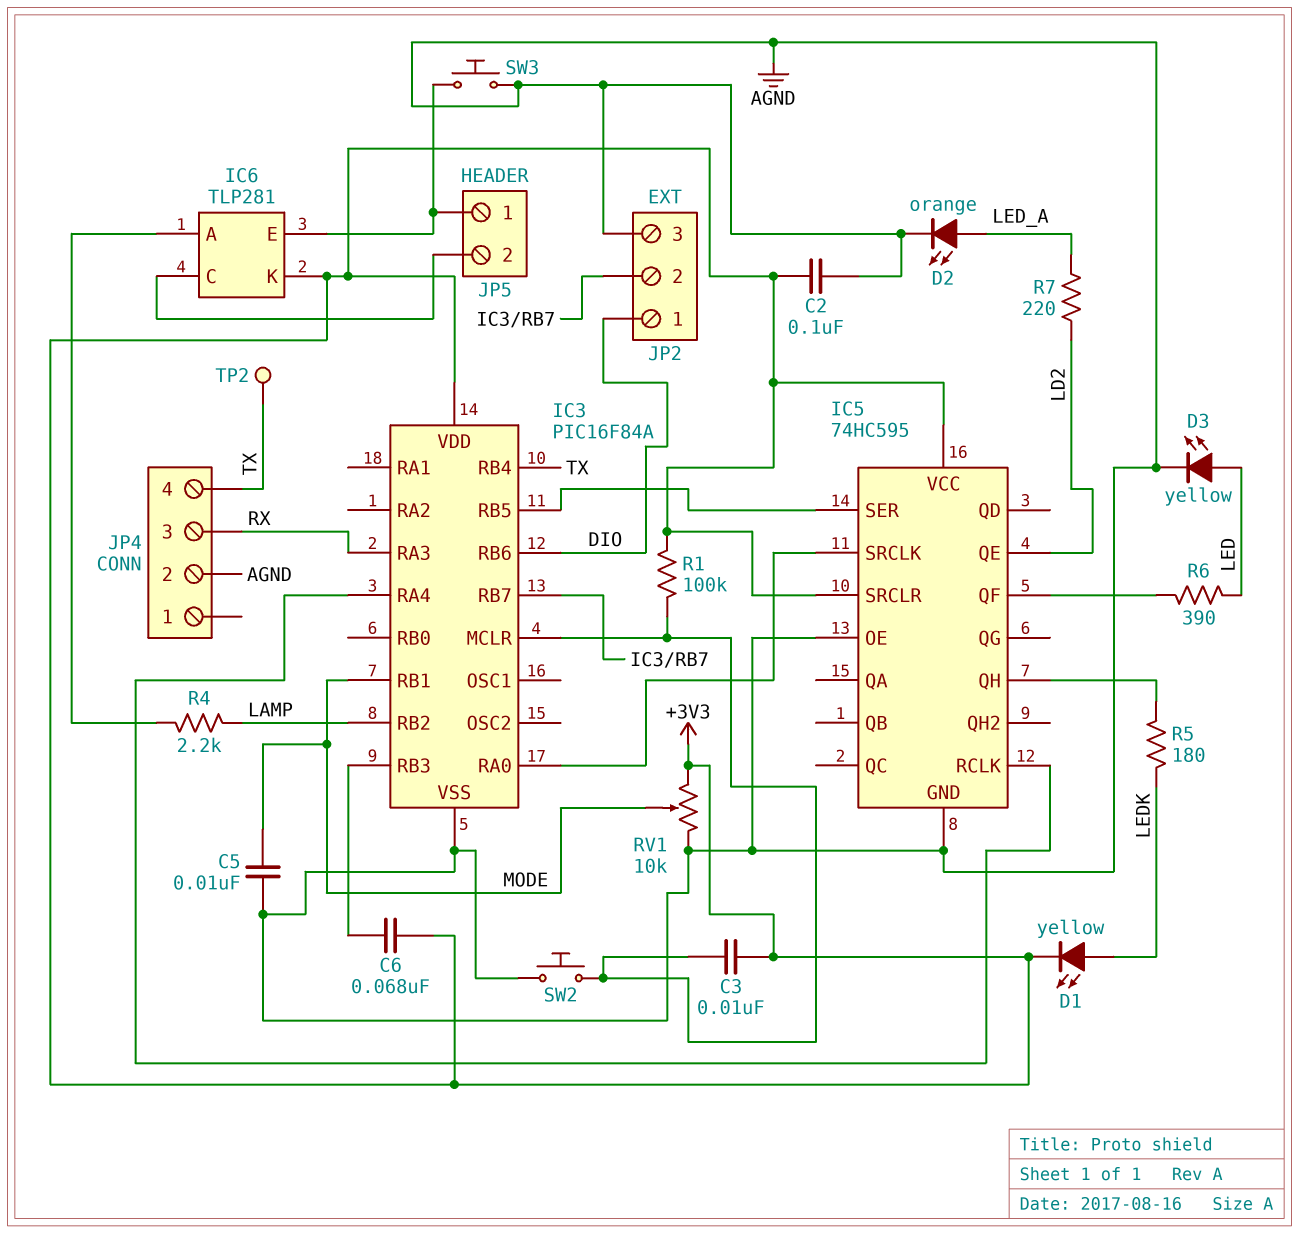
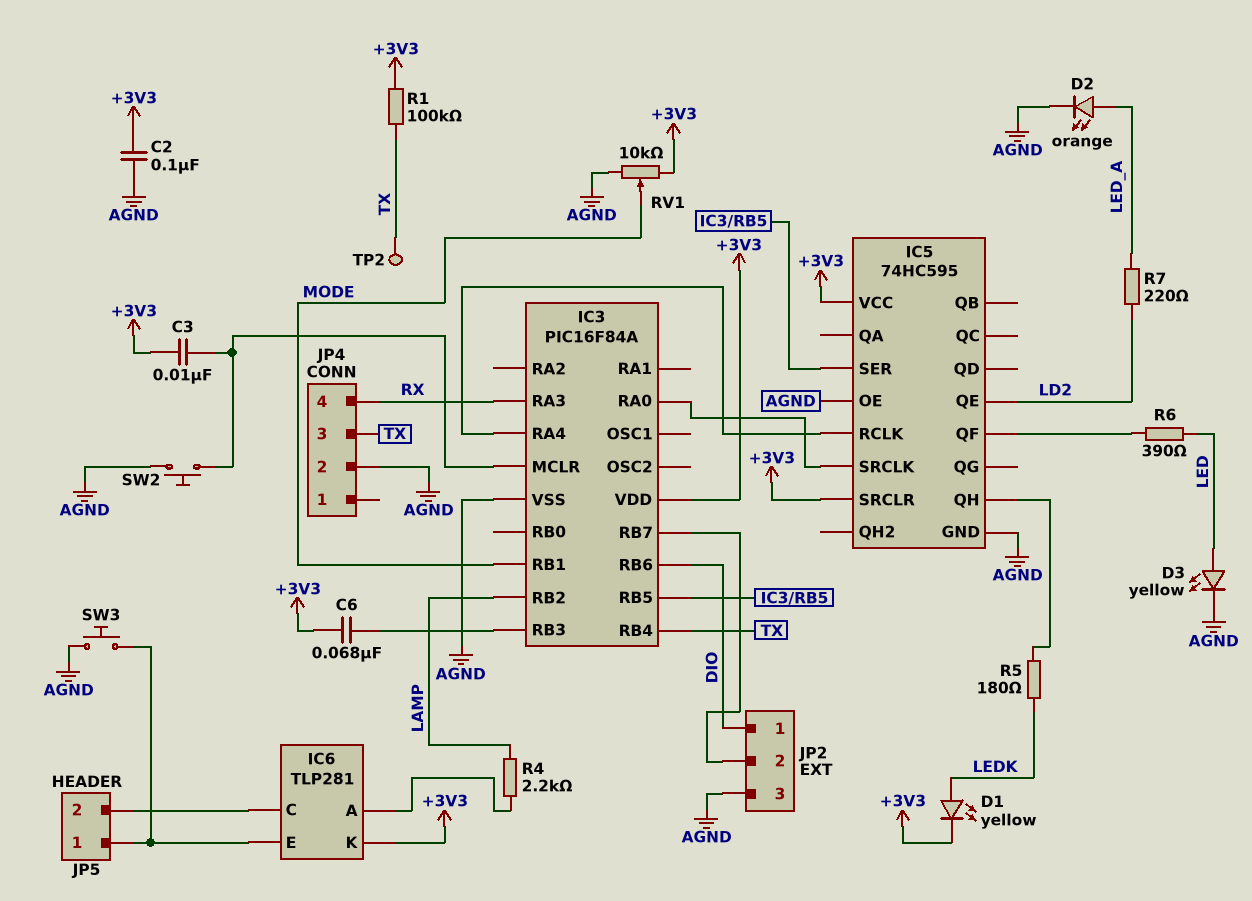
C5: 10nF (AGND, MODE) -> none
JP4 pin 3: RX -> TX
JP4 pin 4: TX -> RX
R1: 100k (+3V3, IC3/MCLR) -> 100k (+3V3, TX)

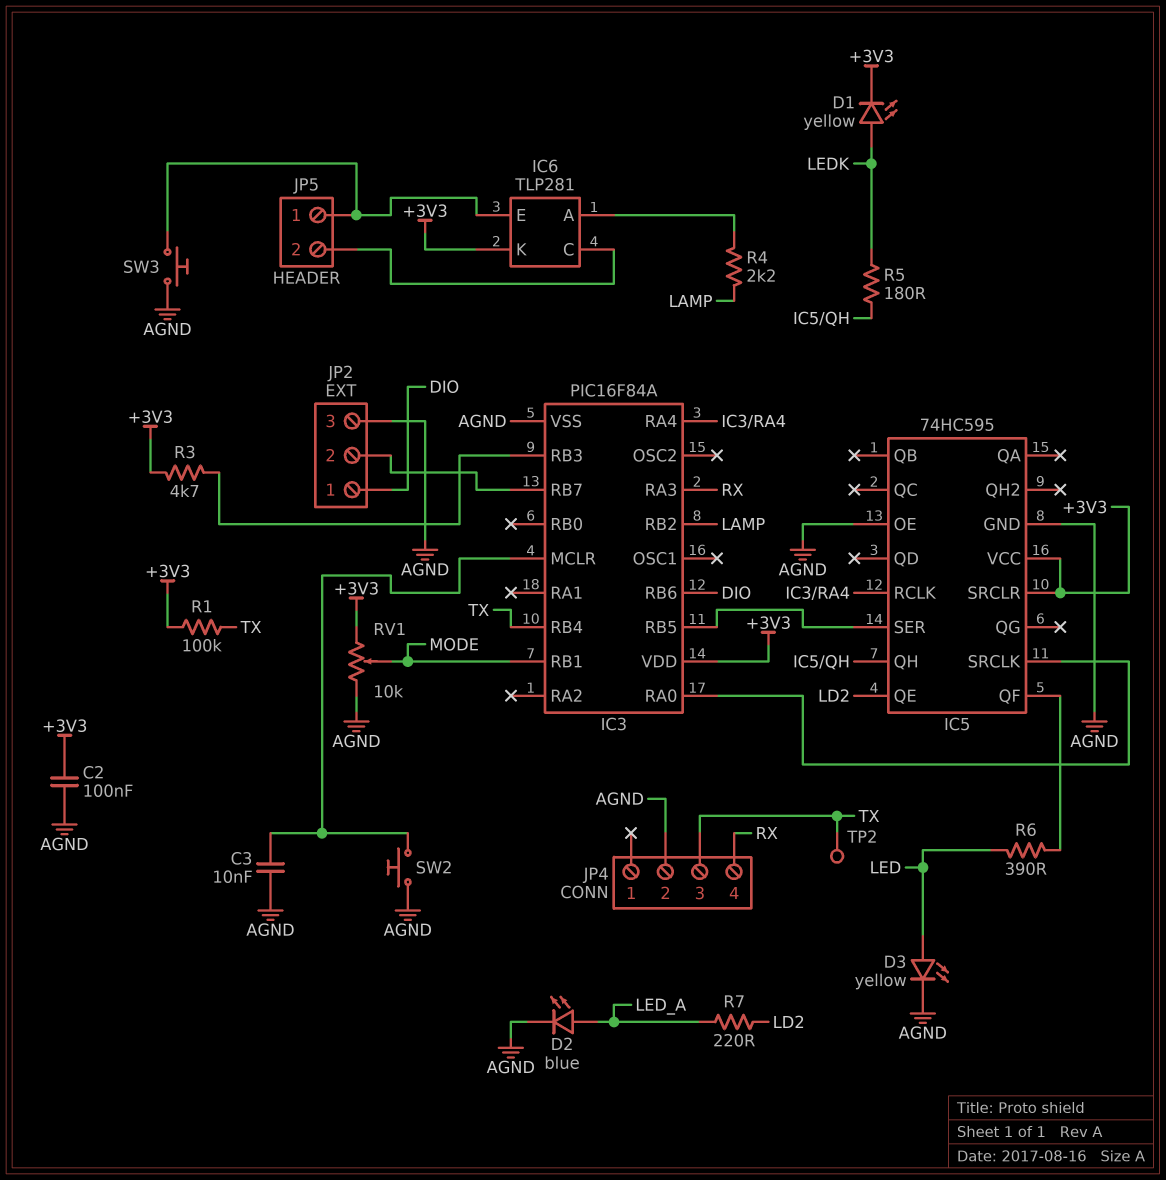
C3: 10nF (+3V3, IC3/MCLR) -> 10nF (AGND, IC3/MCLR)
C6: 68nF (+3V3, IC3/RB3) -> none
D2: LED orange (A LED_A, K AGND) -> LED blue (A LED_A, K AGND)
R3: none -> 4.7k (+3V3, IC3/RB3)

